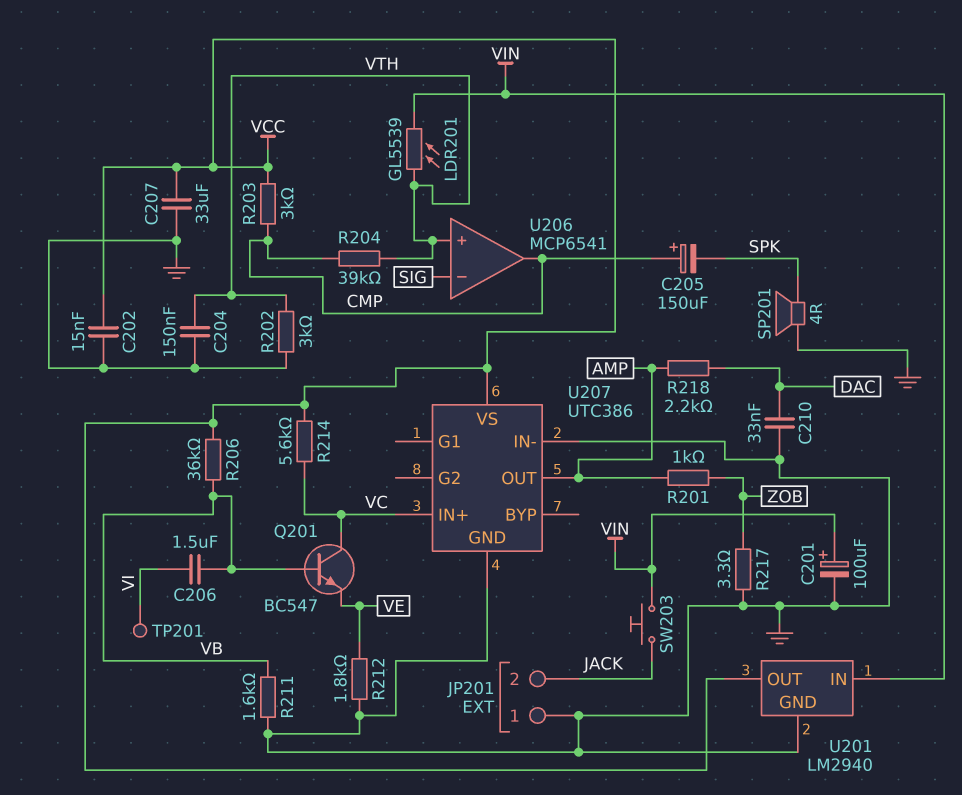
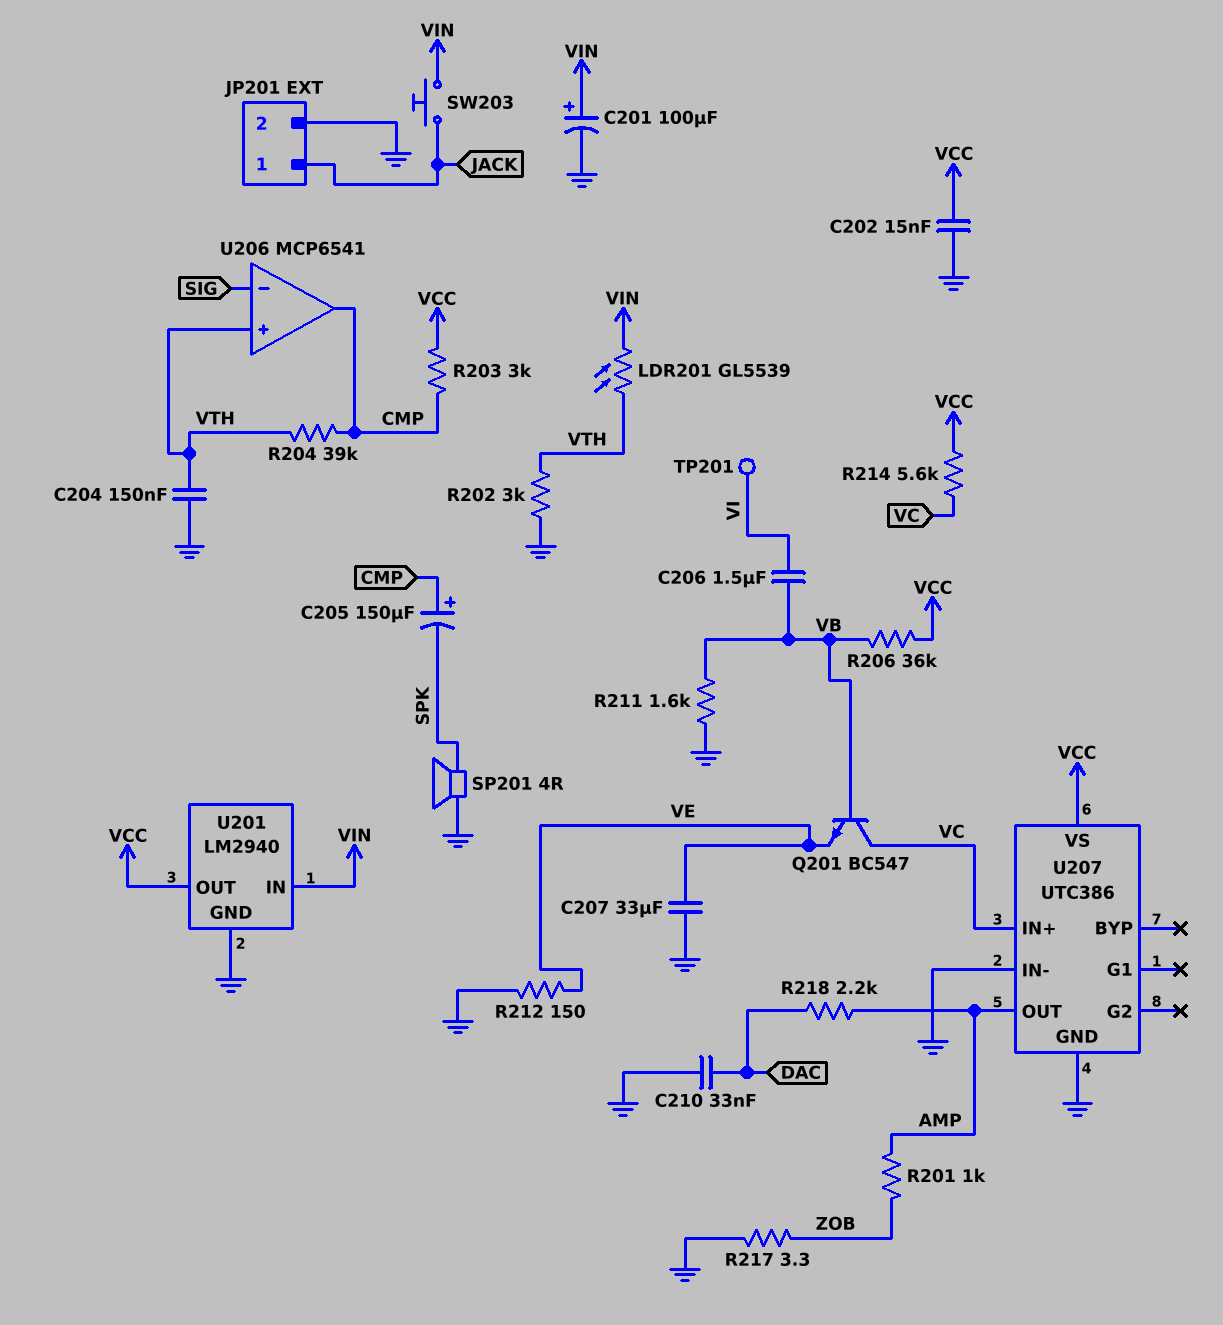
C207: 33uF (GND, VCC) -> 33uF (GND, VE)
JP201 pin 1: GND -> JACK
JP201 pin 2: JACK -> GND
R212: 1.8k (GND, VE) -> 150 (GND, VE)

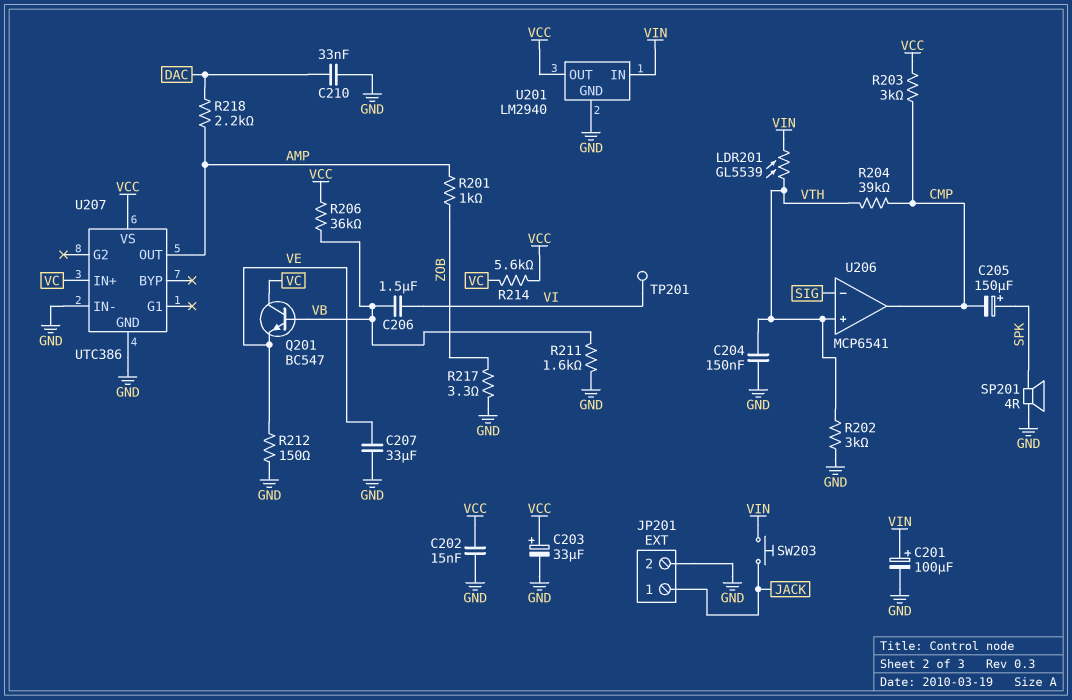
C203: none -> 33uF (plus VCC, minus GND)
C205: 150uF (plus CMP, minus SPK) -> 150uF (plus SPK, minus CMP)

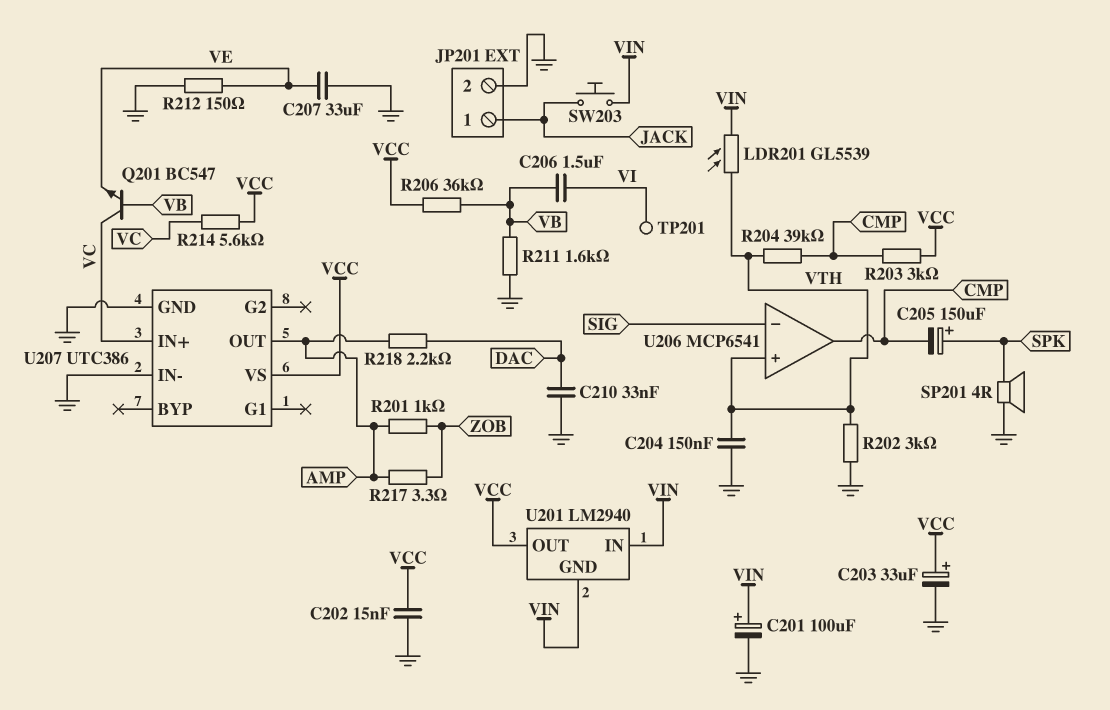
R217: 3.3 (GND, ZOB) -> 3.3 (AMP, ZOB)
U201 pin GND: GND -> VIN

